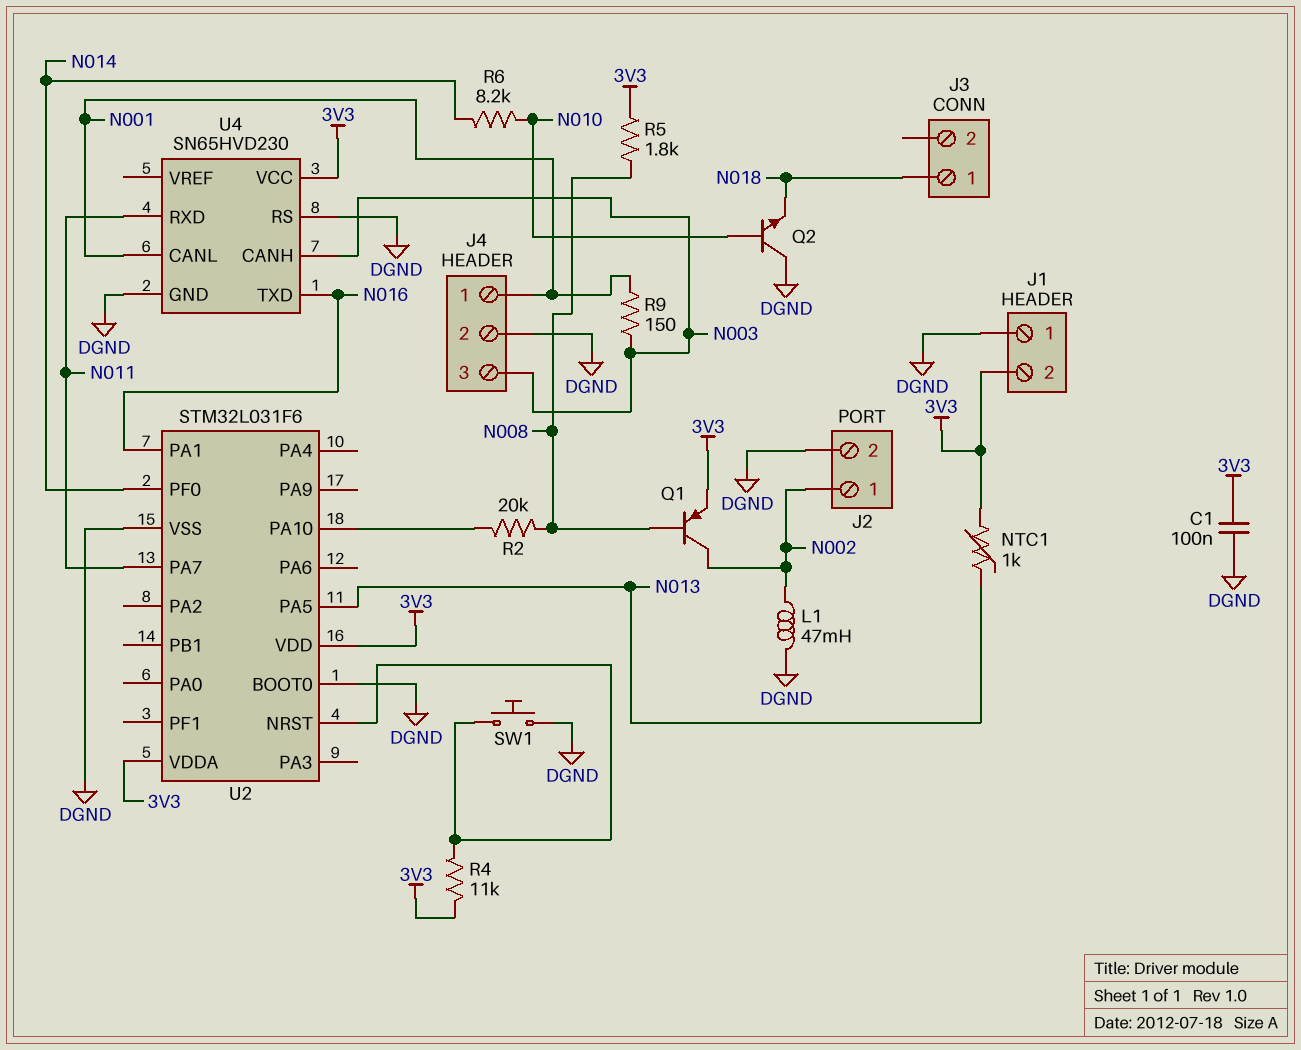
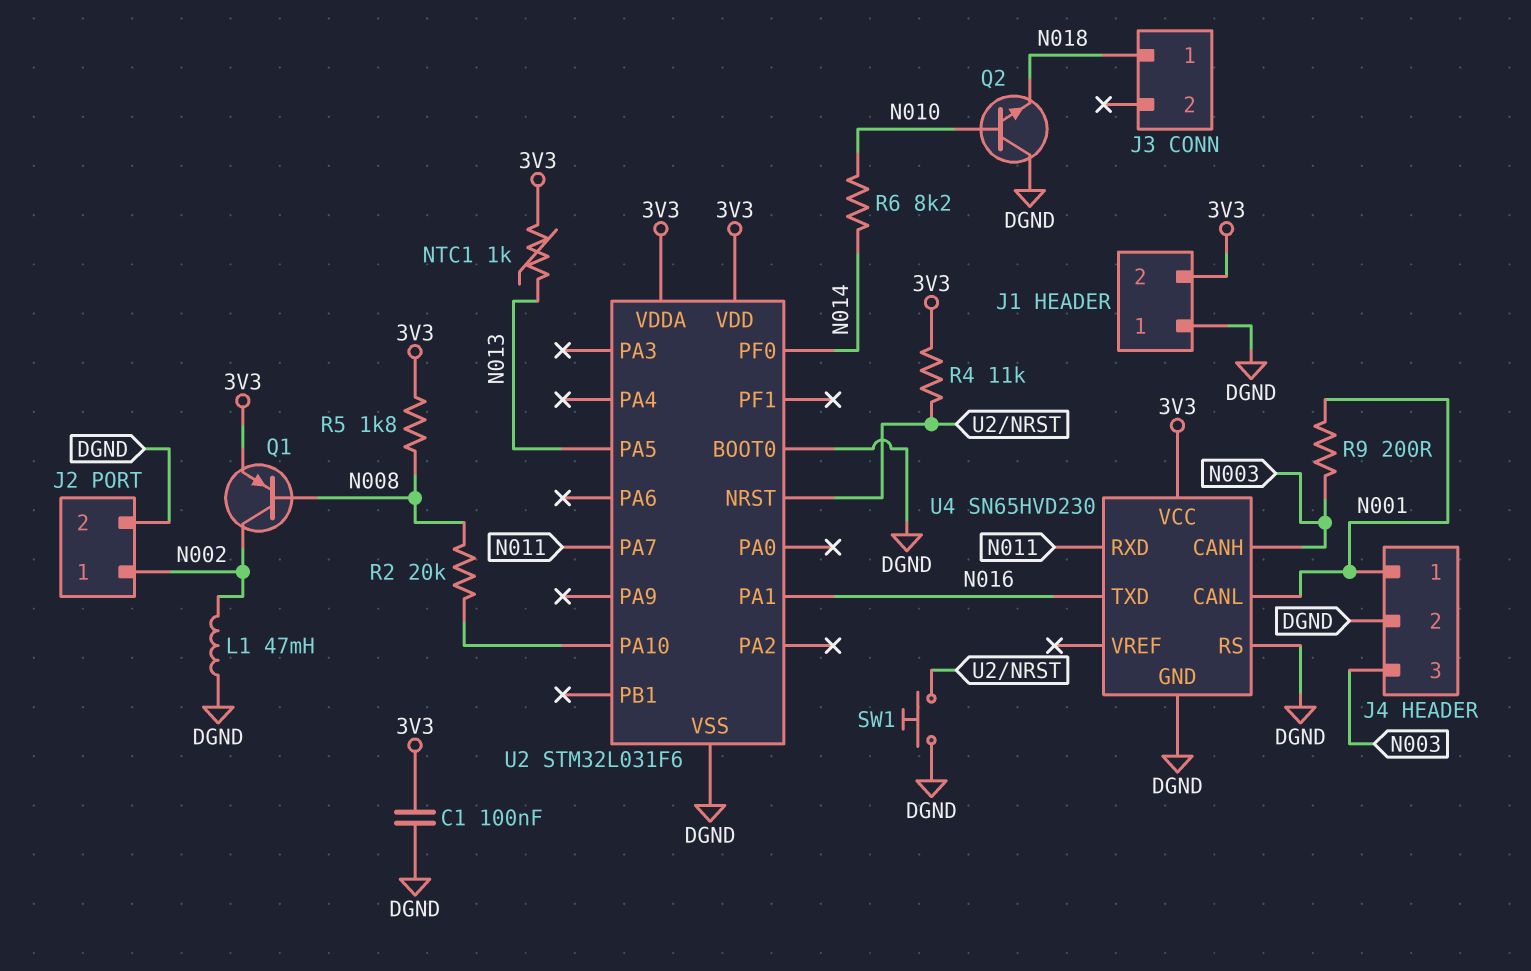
R9: 150 (N001, N003) -> 200 (N001, N003)

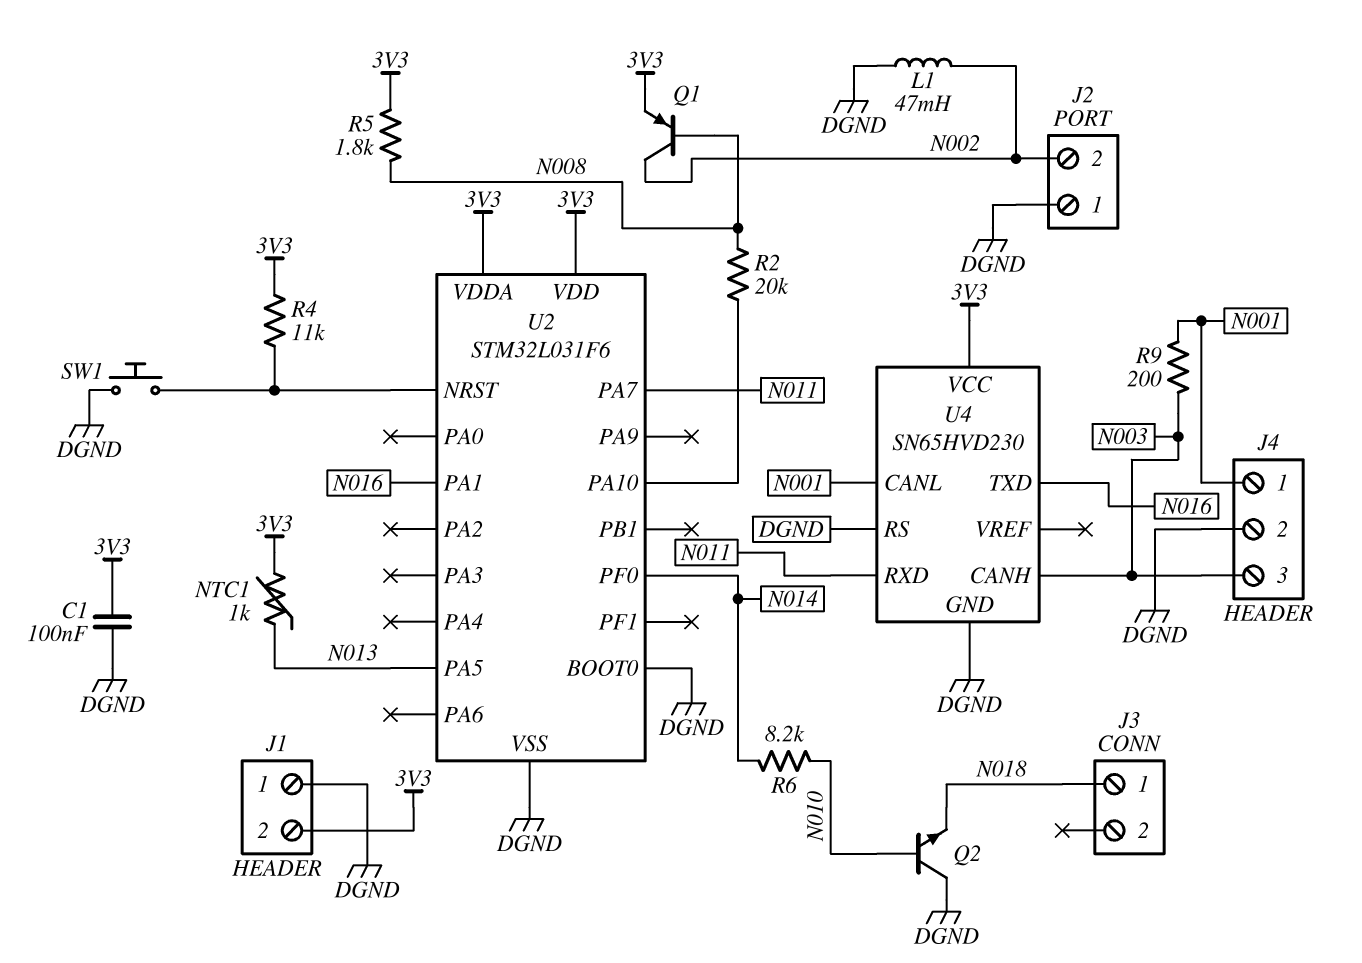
J2 pin 1: N002 -> DGND
J2 pin 2: DGND -> N002

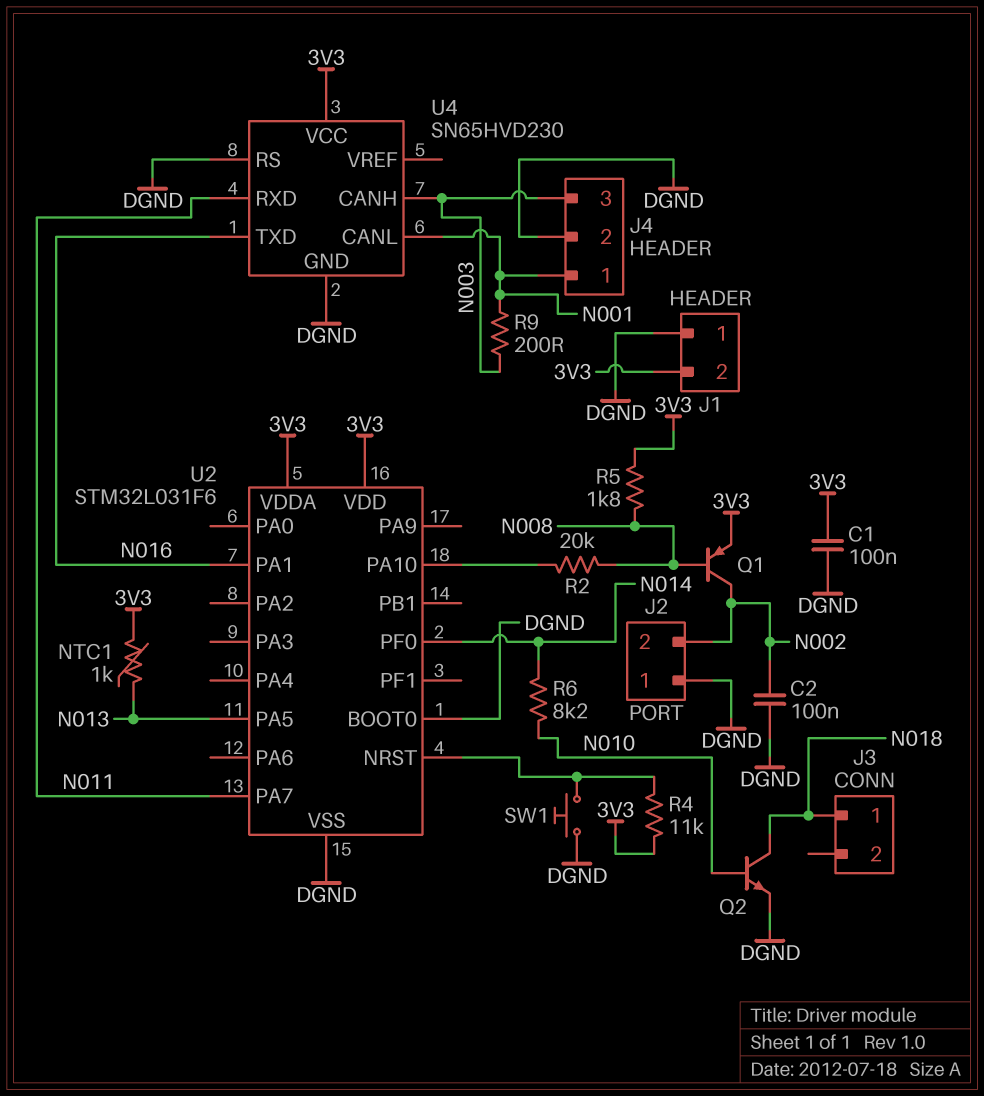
C2: none -> 100nF (DGND, N002)
L1: 47mH (DGND, N002) -> none
Q2: NPN (B N010, C DGND, E N018) -> NPN (B N010, C N018, E DGND)

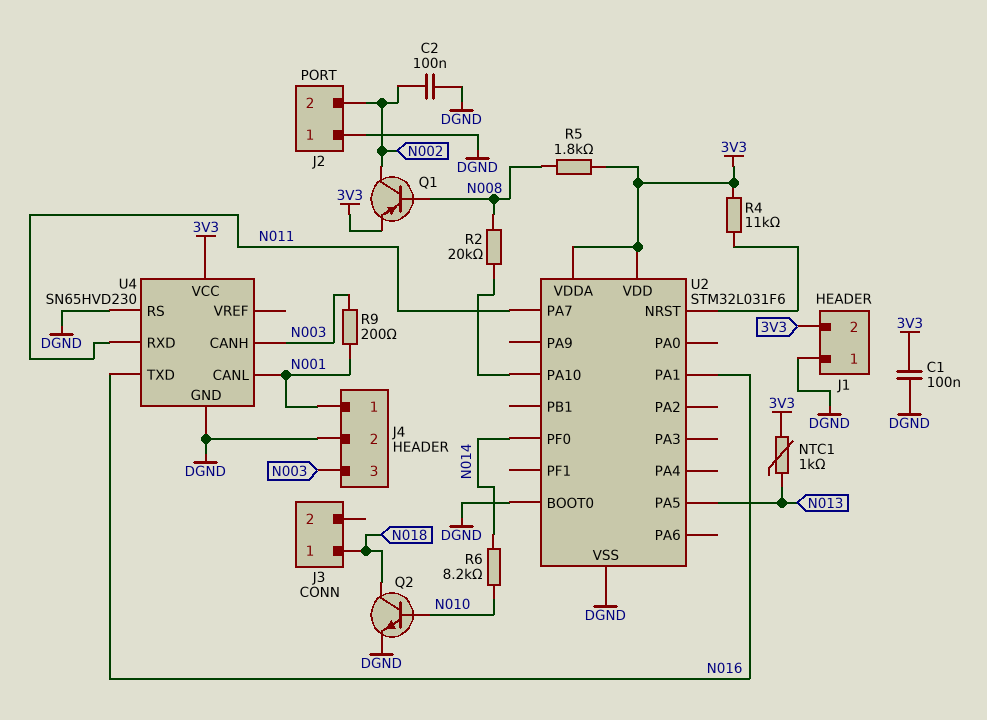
SW1: button (DGND, U2/NRST) -> none

